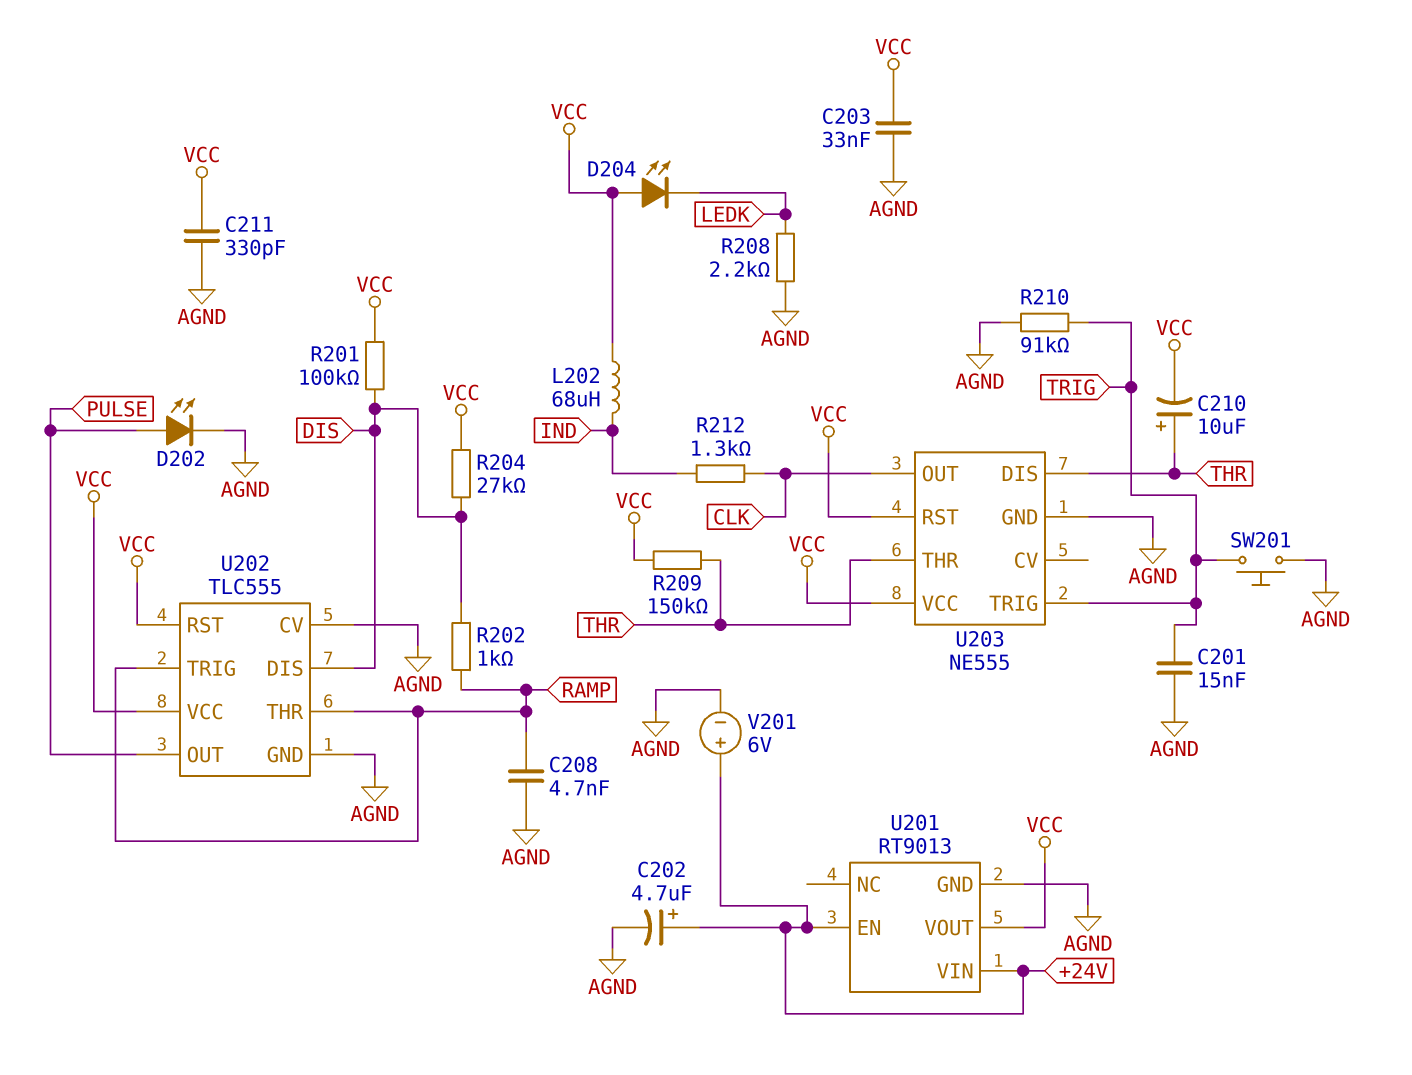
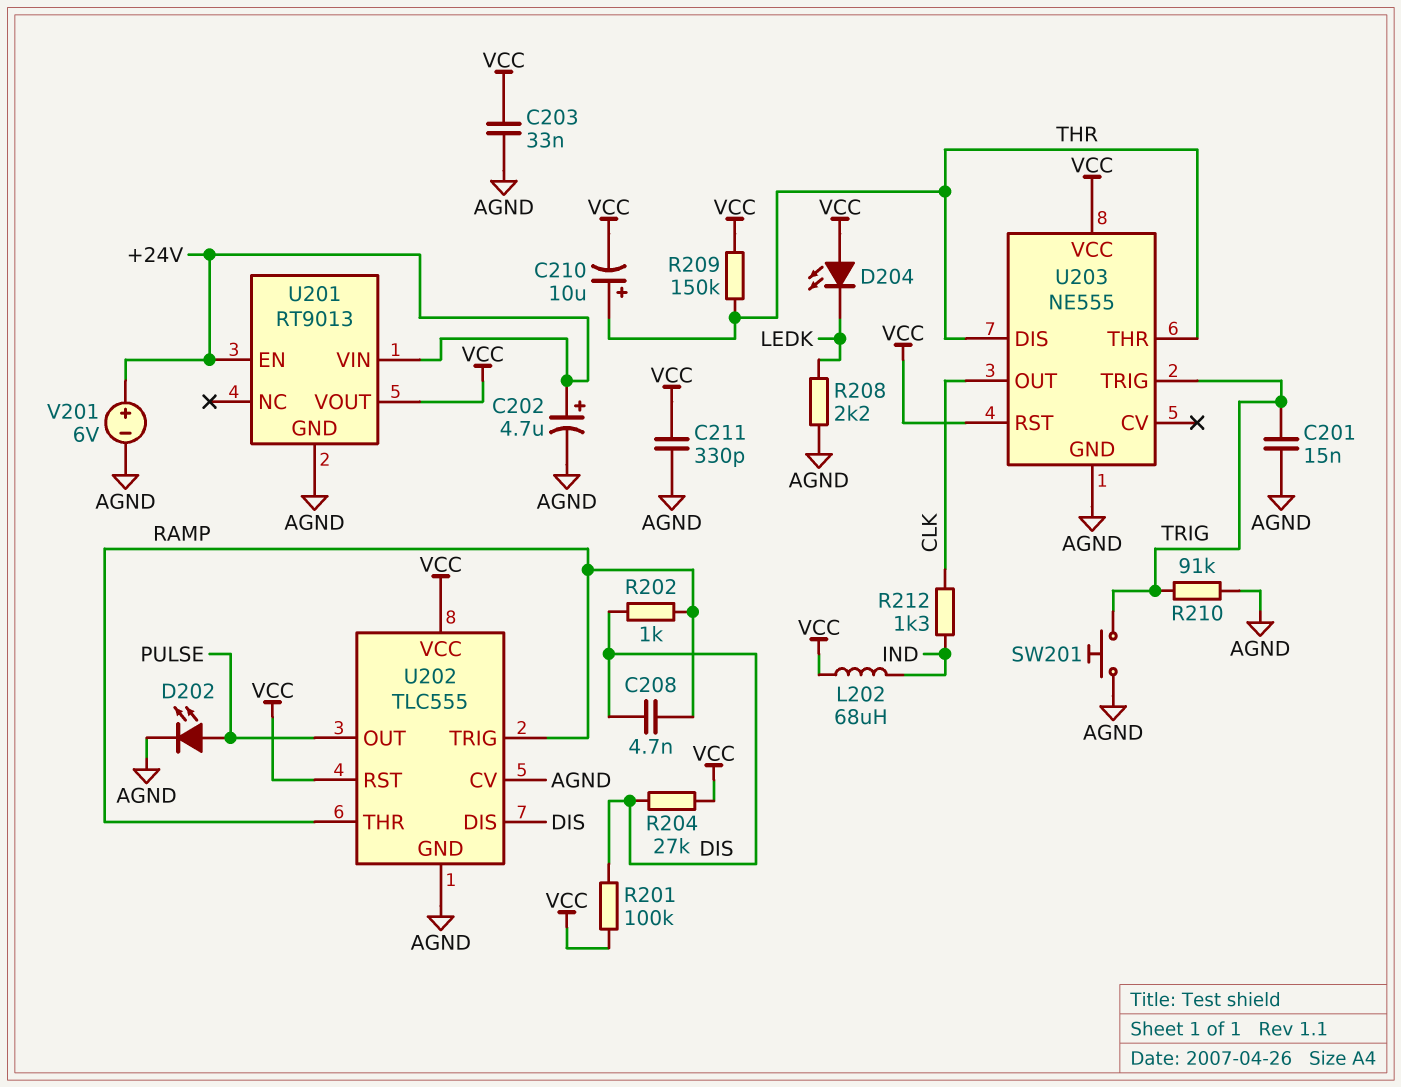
C208: 4.7nF (AGND, RAMP) -> 4.7nF (DIS, RAMP)

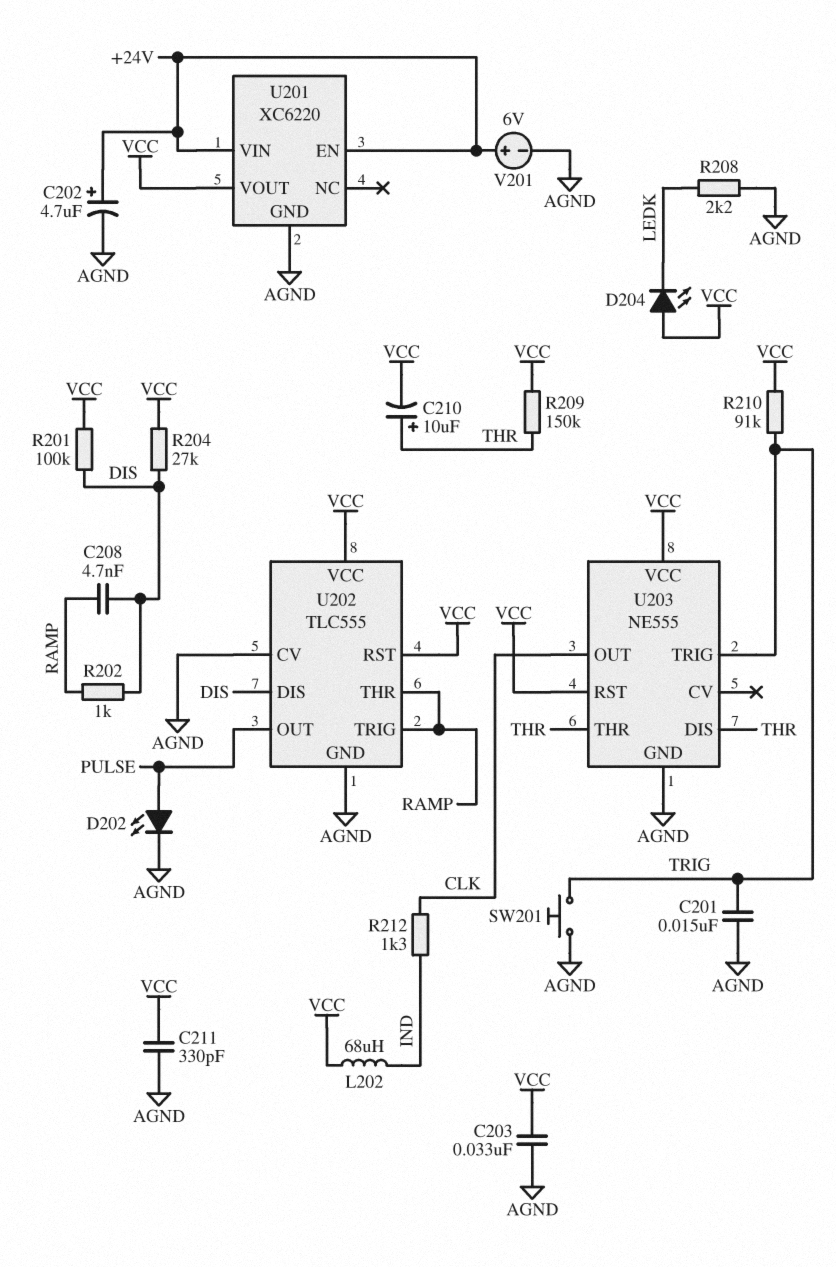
R210: 91k (AGND, TRIG) -> 91k (TRIG, VCC)
U201: RT9013 -> XC6220

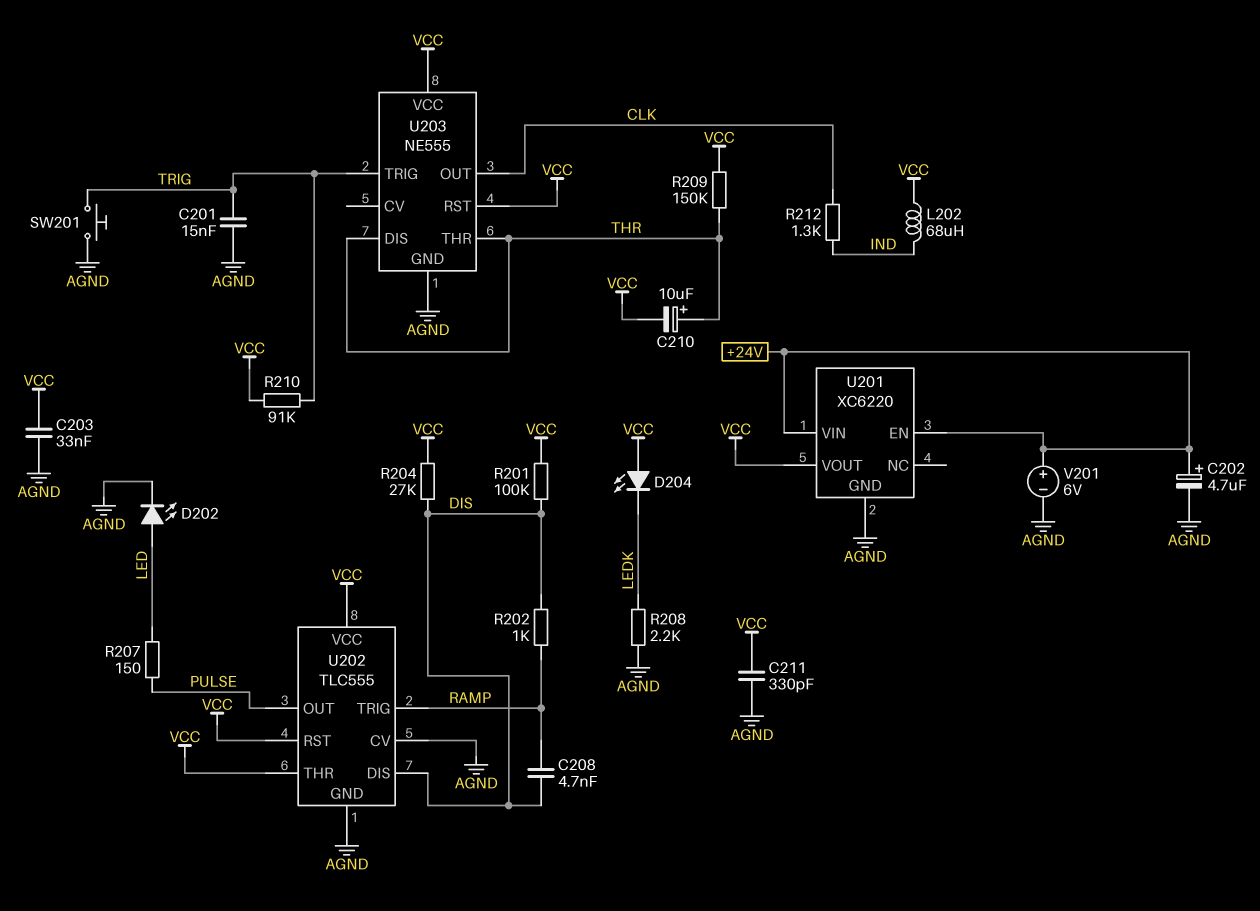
D202: LED (A PULSE, K AGND) -> LED (A LED, K AGND)
R207: none -> 150 (LED, PULSE)
U202 pin THR: RAMP -> VCC

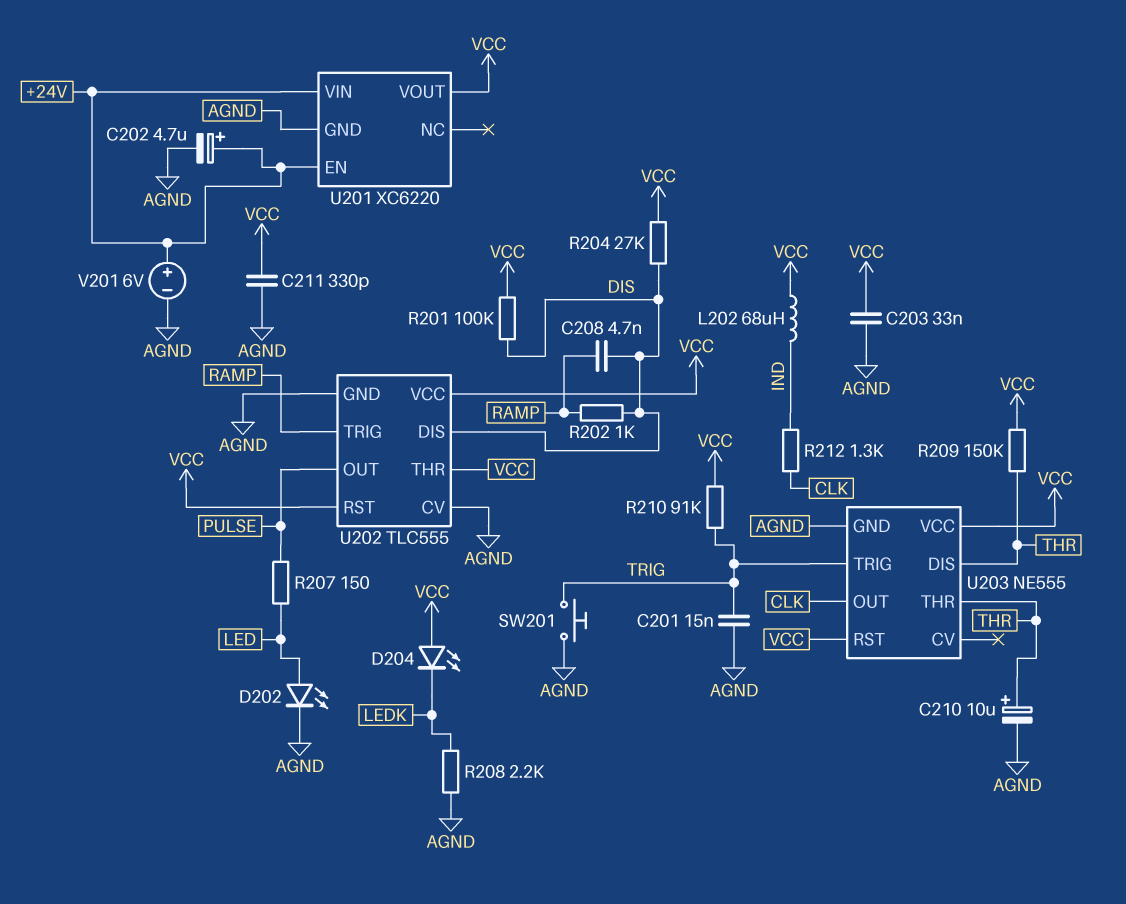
C210: 10uF (plus THR, minus VCC) -> 10uF (plus THR, minus AGND)

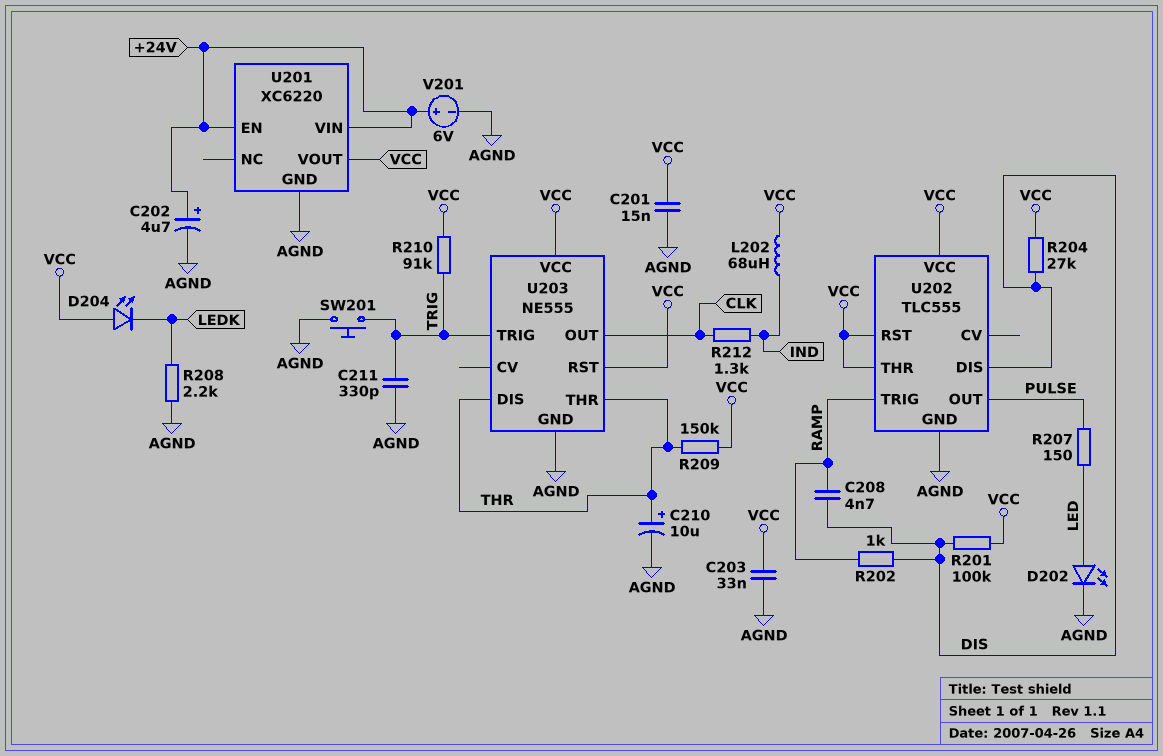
C201: 15nF (AGND, TRIG) -> 15nF (AGND, VCC)
C211: 330pF (AGND, VCC) -> 330pF (AGND, TRIG)
U202 pin CV: AGND -> none

